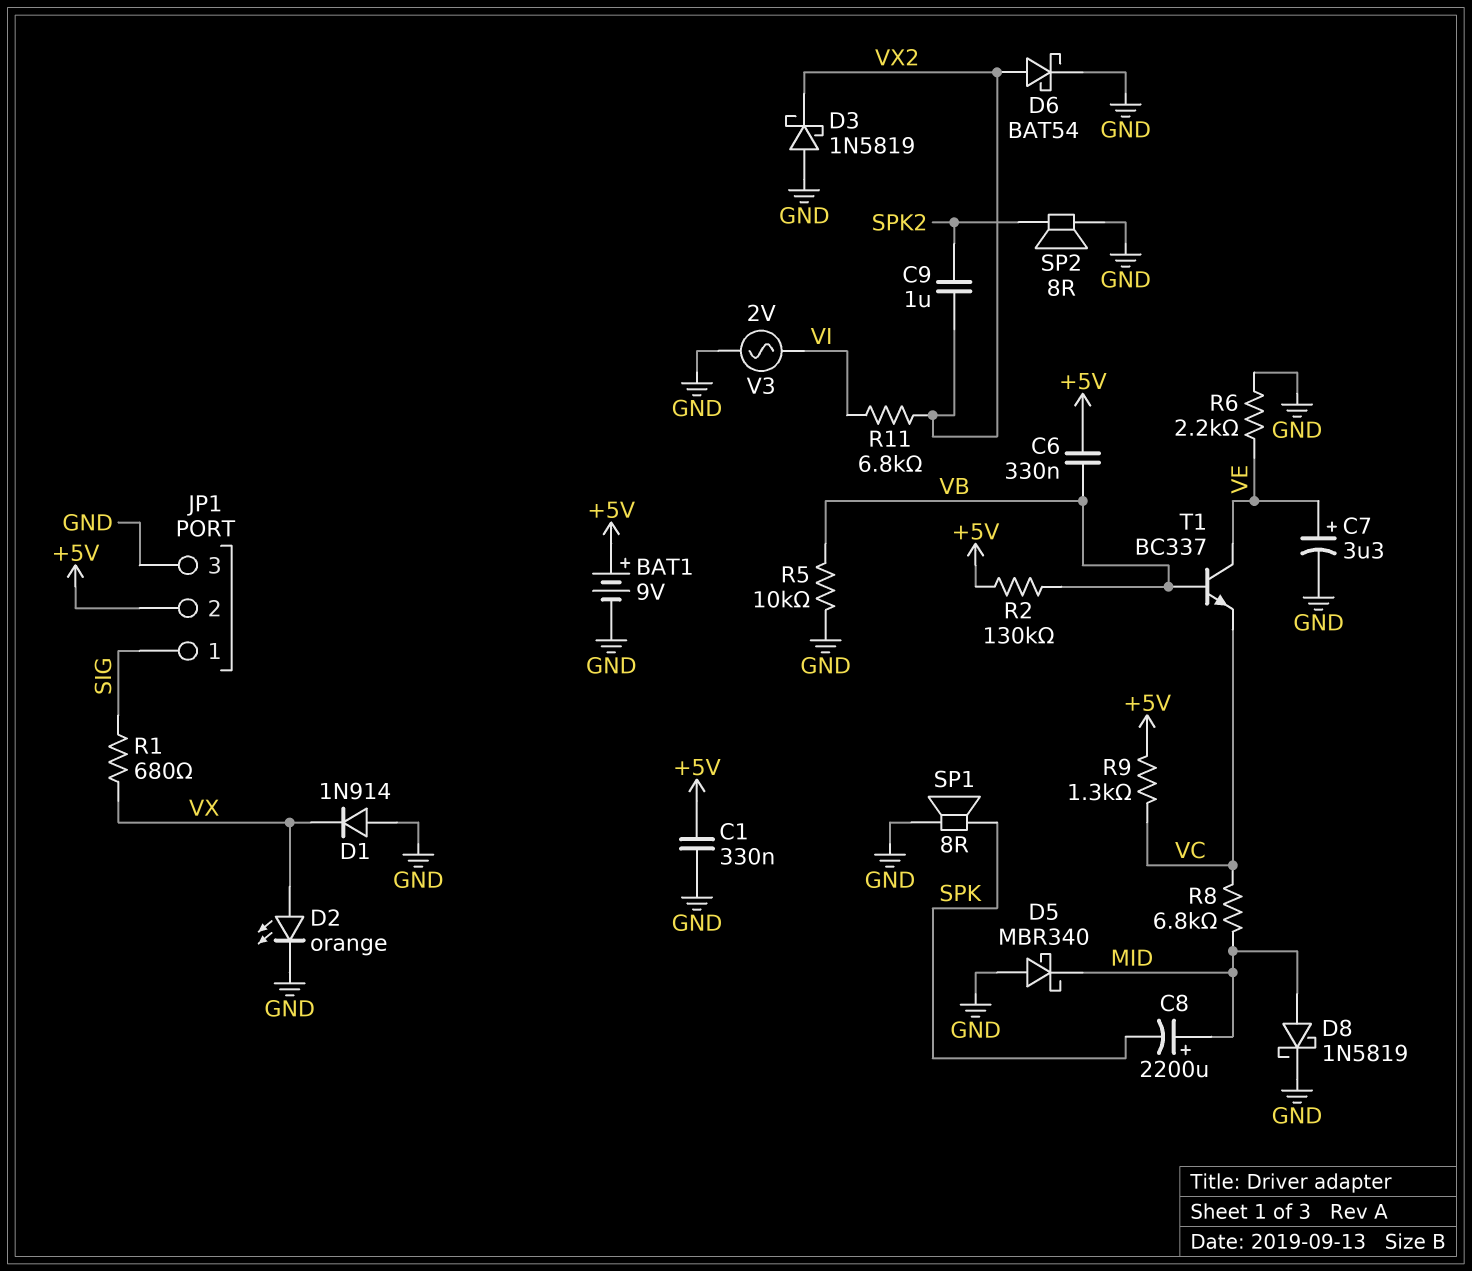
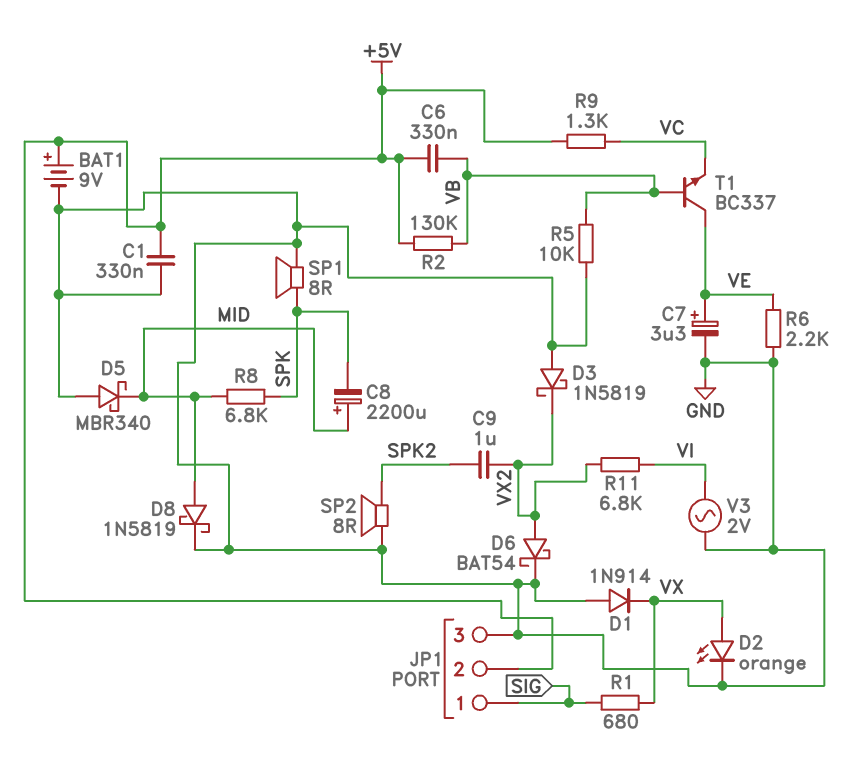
R8: 6.8k (MID, VC) -> 6.8k (MID, SPK)

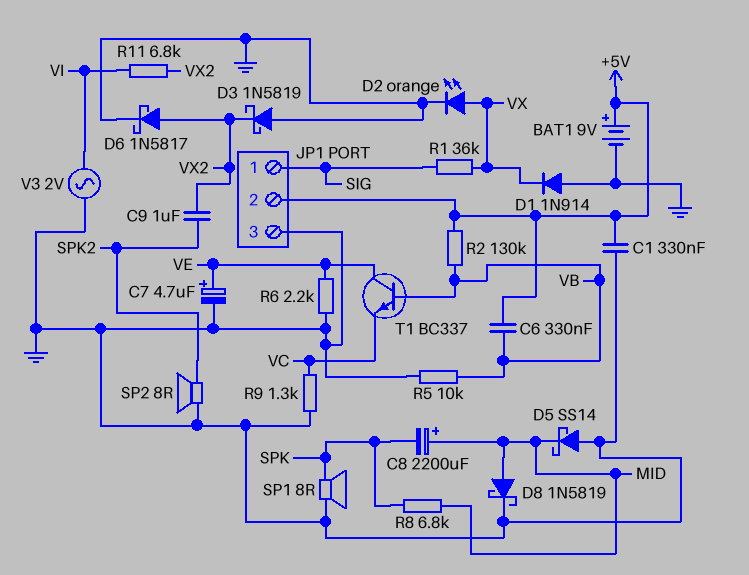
C7: 3.3uF (plus VE, minus GND) -> 4.7uF (plus VE, minus GND)
D5: schottky MBR340 (A GND, K MID) -> schottky SS14 (A GND, K MID)
D6: schottky BAT54 (A VX2, K GND) -> schottky 1N5817 (A VX2, K GND)
R1: 680 (SIG, VX) -> 36k (SIG, VX)
R9: 1.3k (+5V, VC) -> 1.3k (GND, VC)

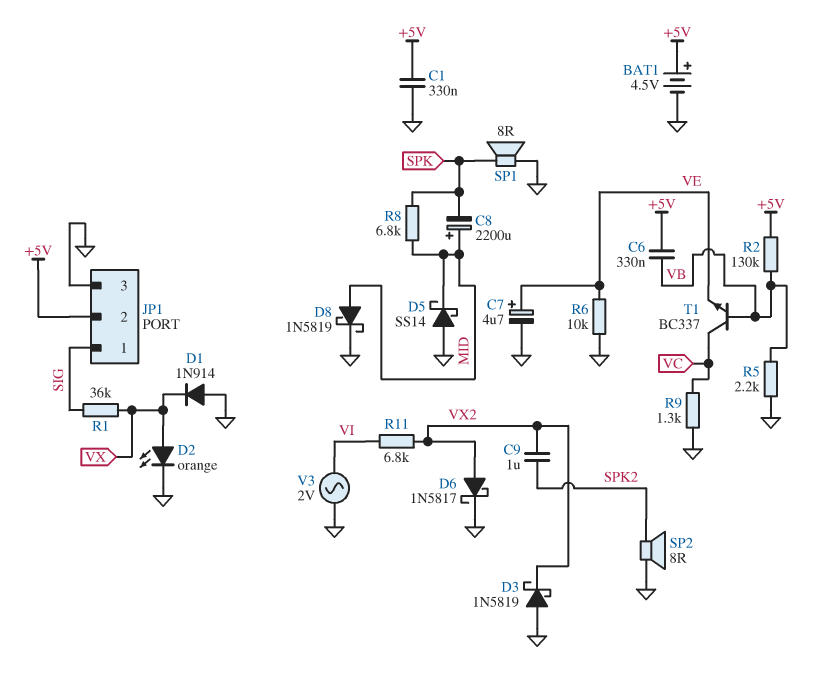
BAT1: 9V (plus +5V, minus GND) -> 4.5V (plus +5V, minus GND)
R5: 10k (GND, VB) -> 2.2k (GND, VB)
R6: 2.2k (GND, VE) -> 10k (GND, VE)
T1: NPN BC337 (B VB, C VE, E VC) -> NPN BC337 (B VB, C VC, E VE)

